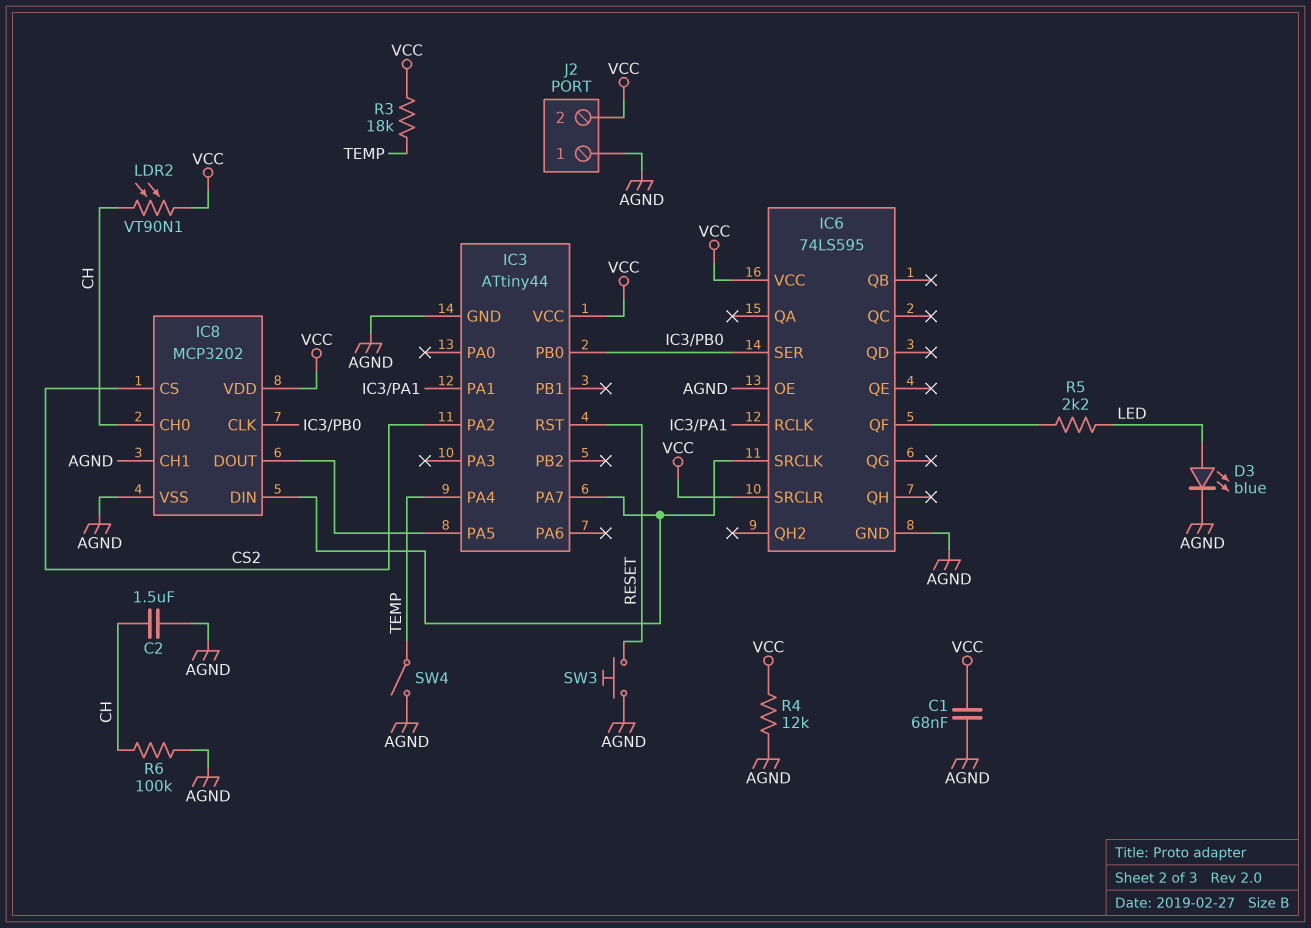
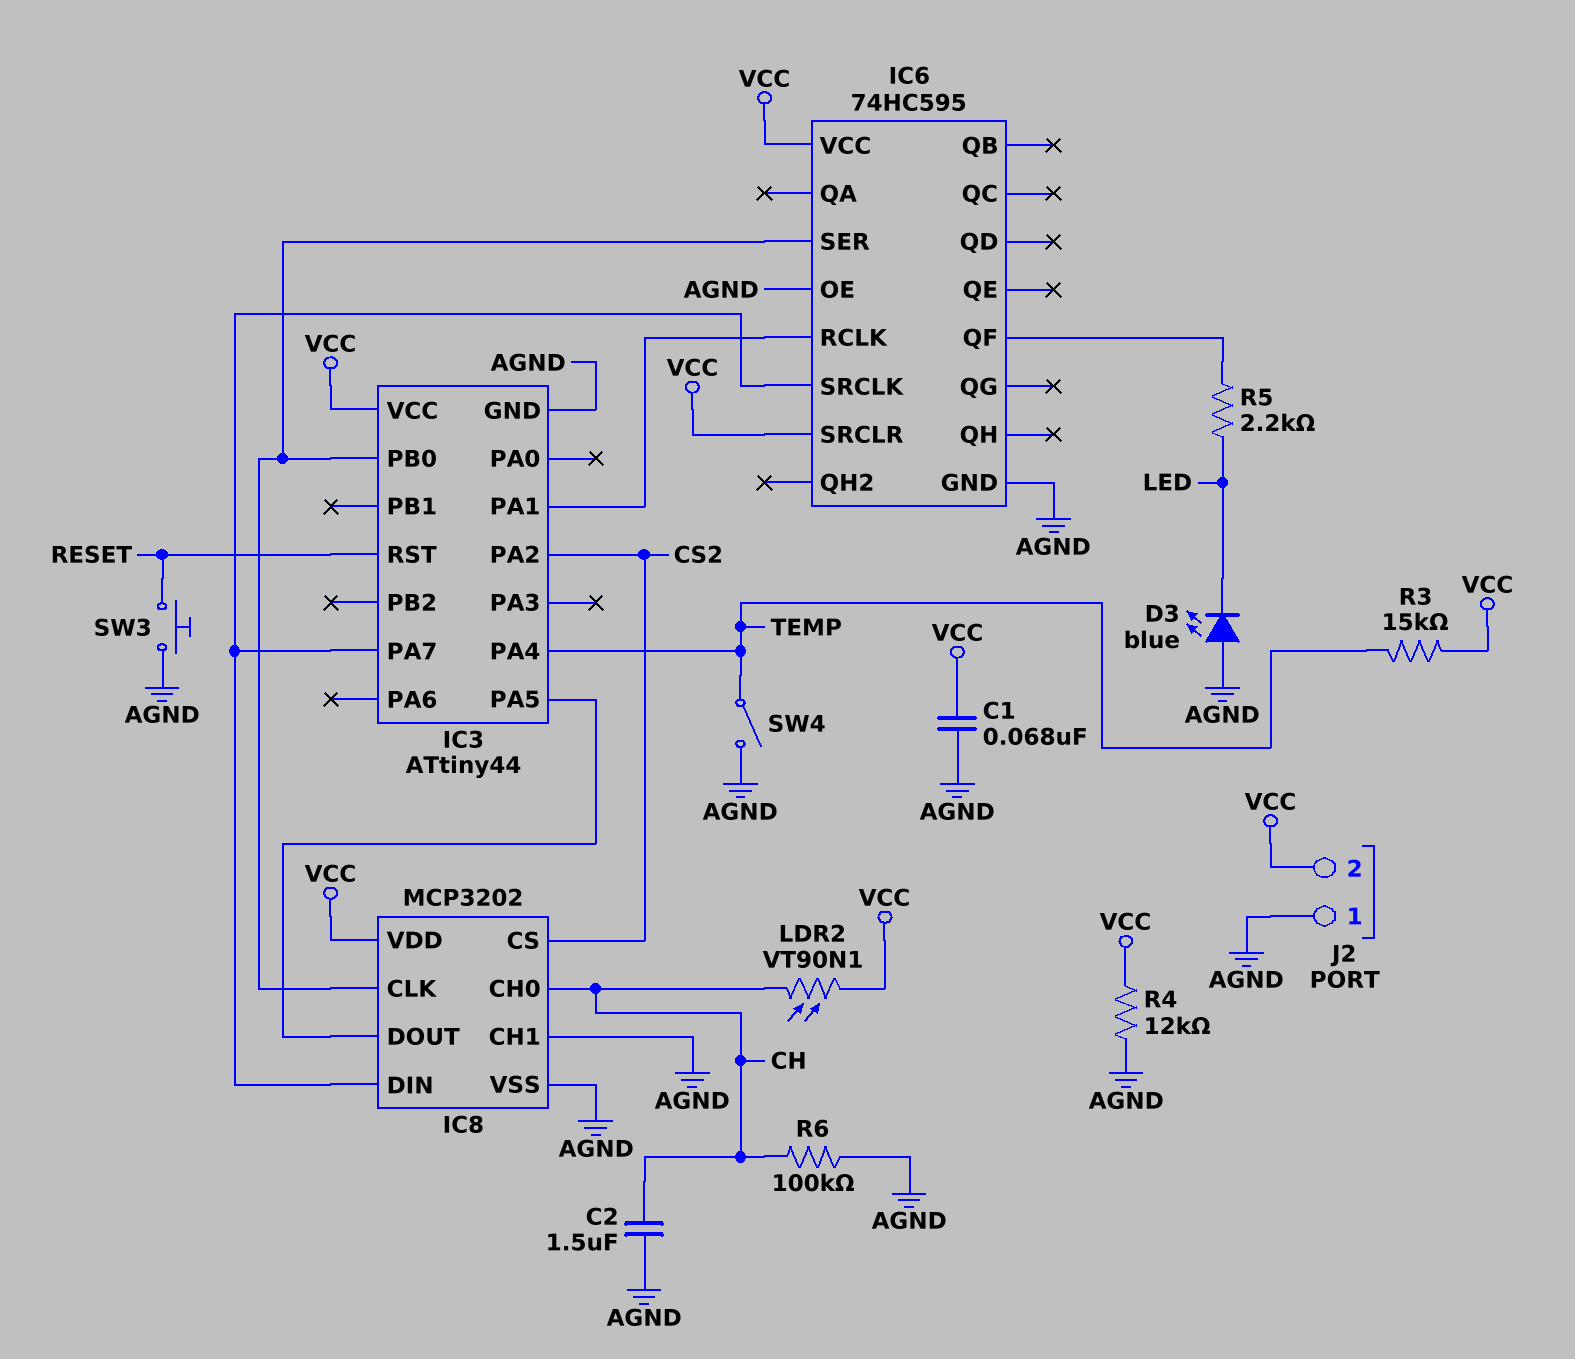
D3: LED blue (A LED, K AGND) -> LED blue (A AGND, K LED)
IC6: 74LS595 -> 74HC595
R3: 18k (TEMP, VCC) -> 15k (TEMP, VCC)

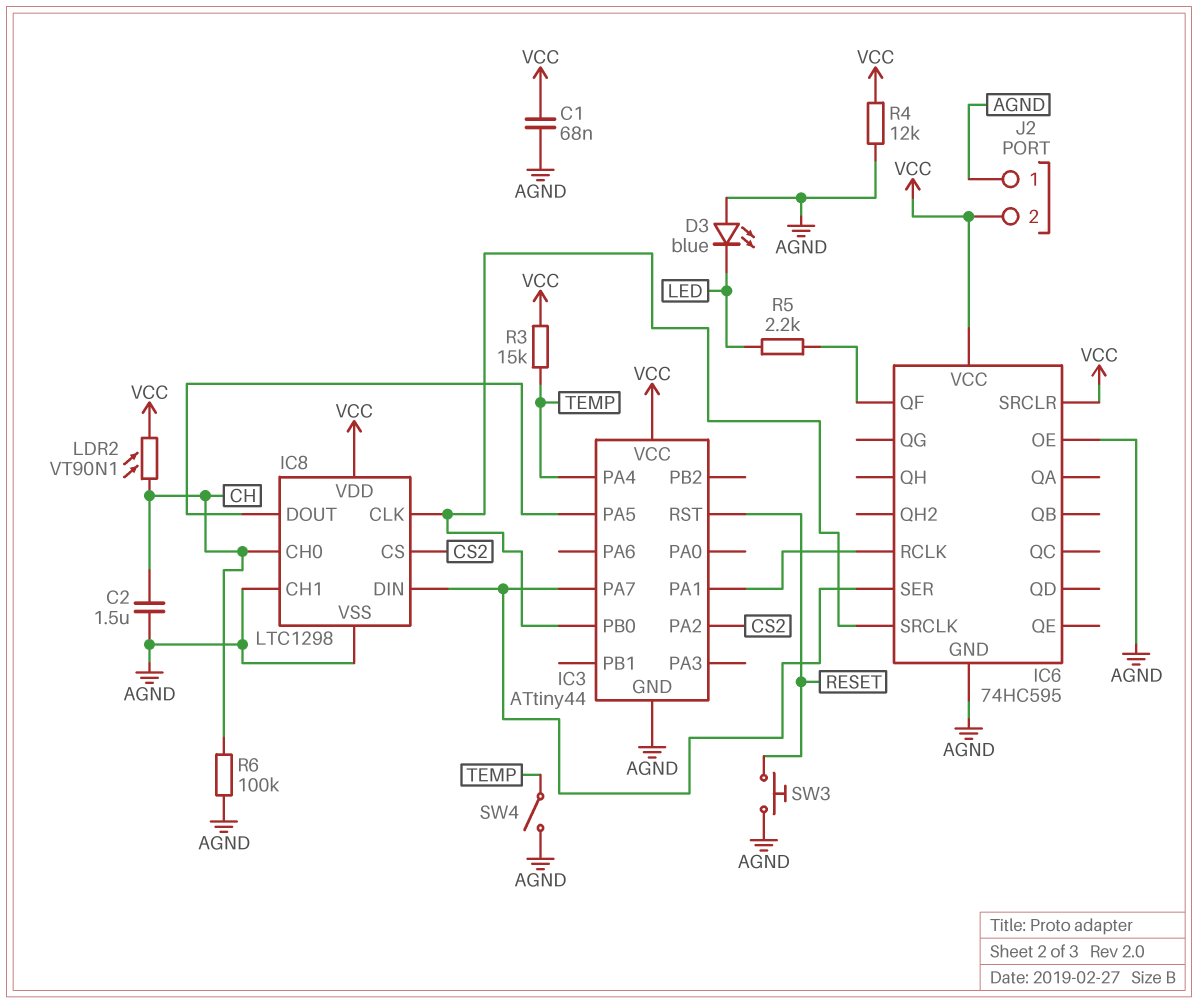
IC6 pin SER: IC3/PB0 -> IC3/PA7
IC6 pin SRCLK: IC3/PA7 -> IC3/PB0
IC8: MCP3202 -> LTC1298

